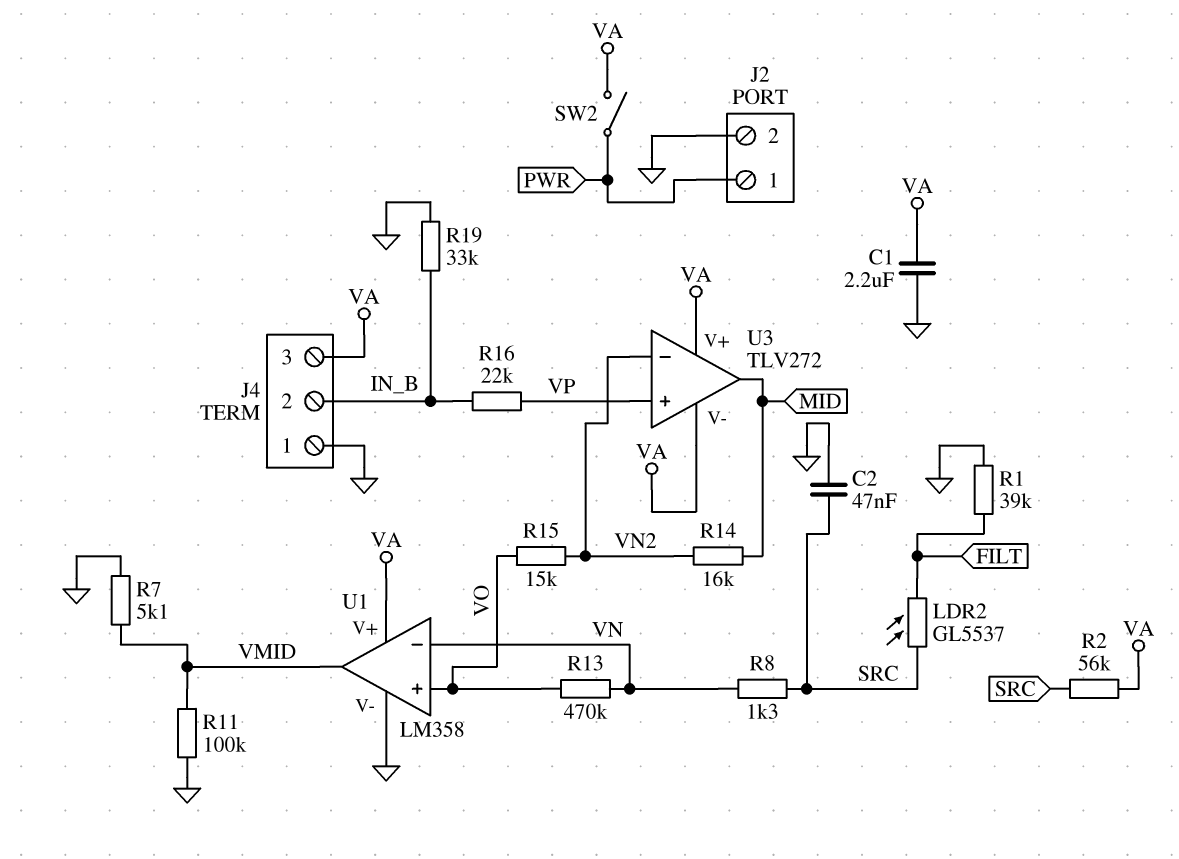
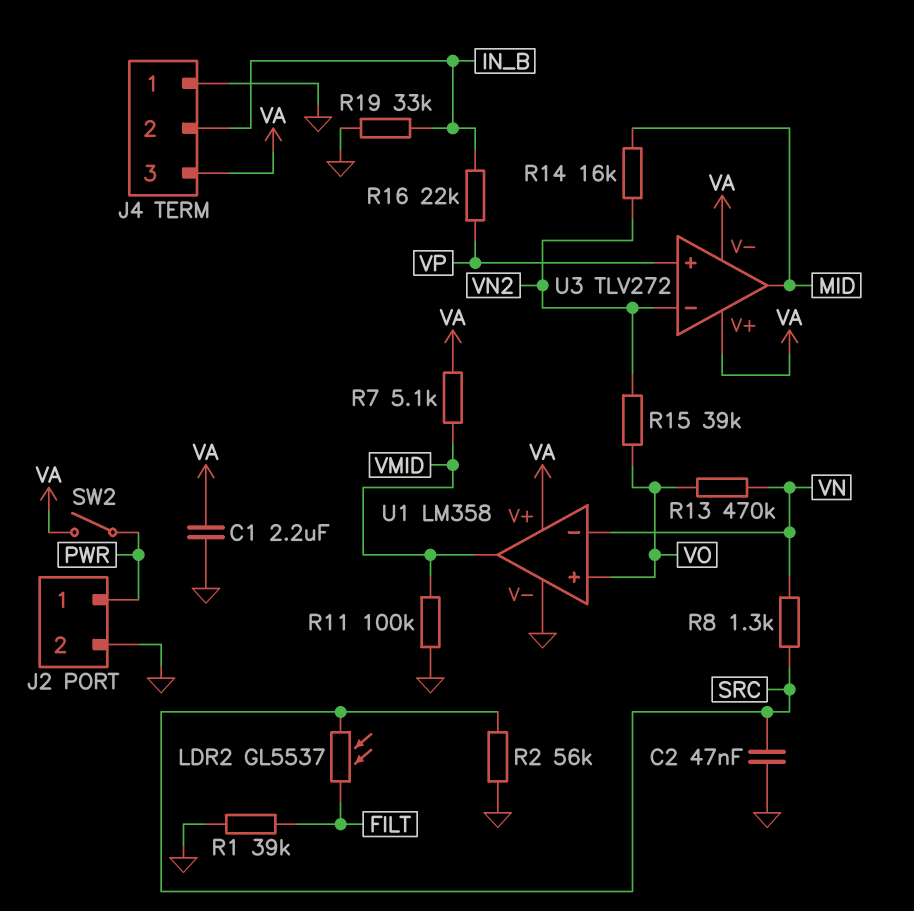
R2: 56k (SRC, VA) -> 56k (GND, SRC)
R7: 5.1k (GND, VMID) -> 5.1k (VA, VMID)
R15: 15k (VN2, VO) -> 39k (VN2, VO)

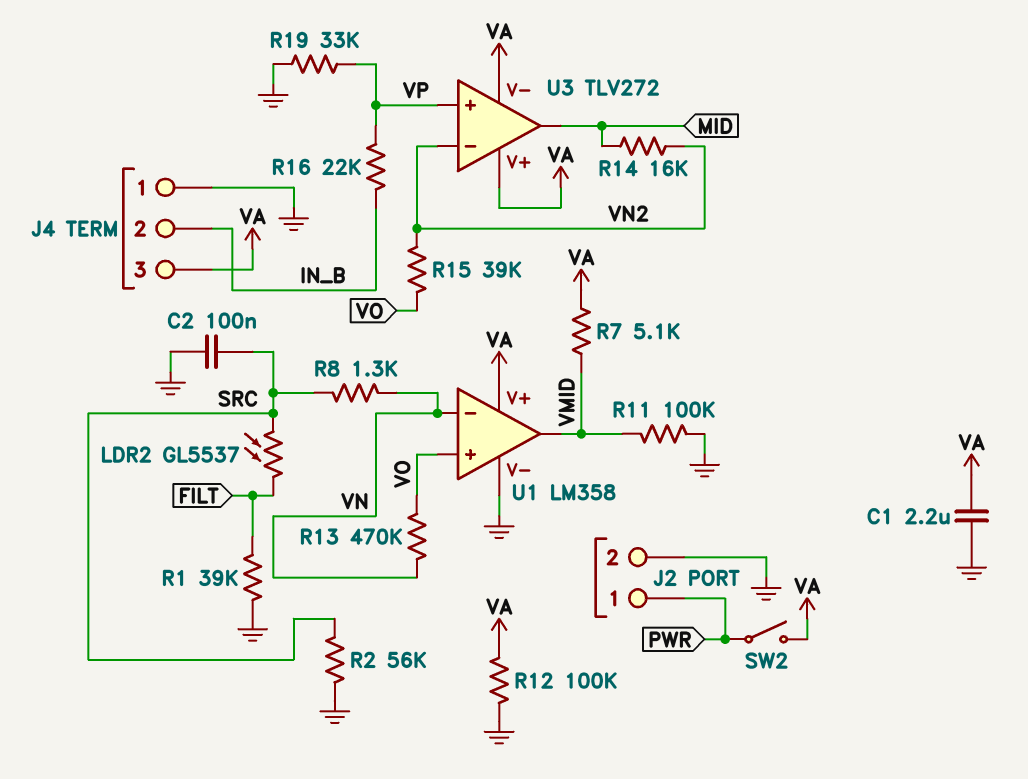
C2: 47nF (GND, SRC) -> 100nF (GND, SRC)
R12: none -> 100k (GND, VA)
R19: 33k (GND, IN_B) -> 33k (GND, VP)

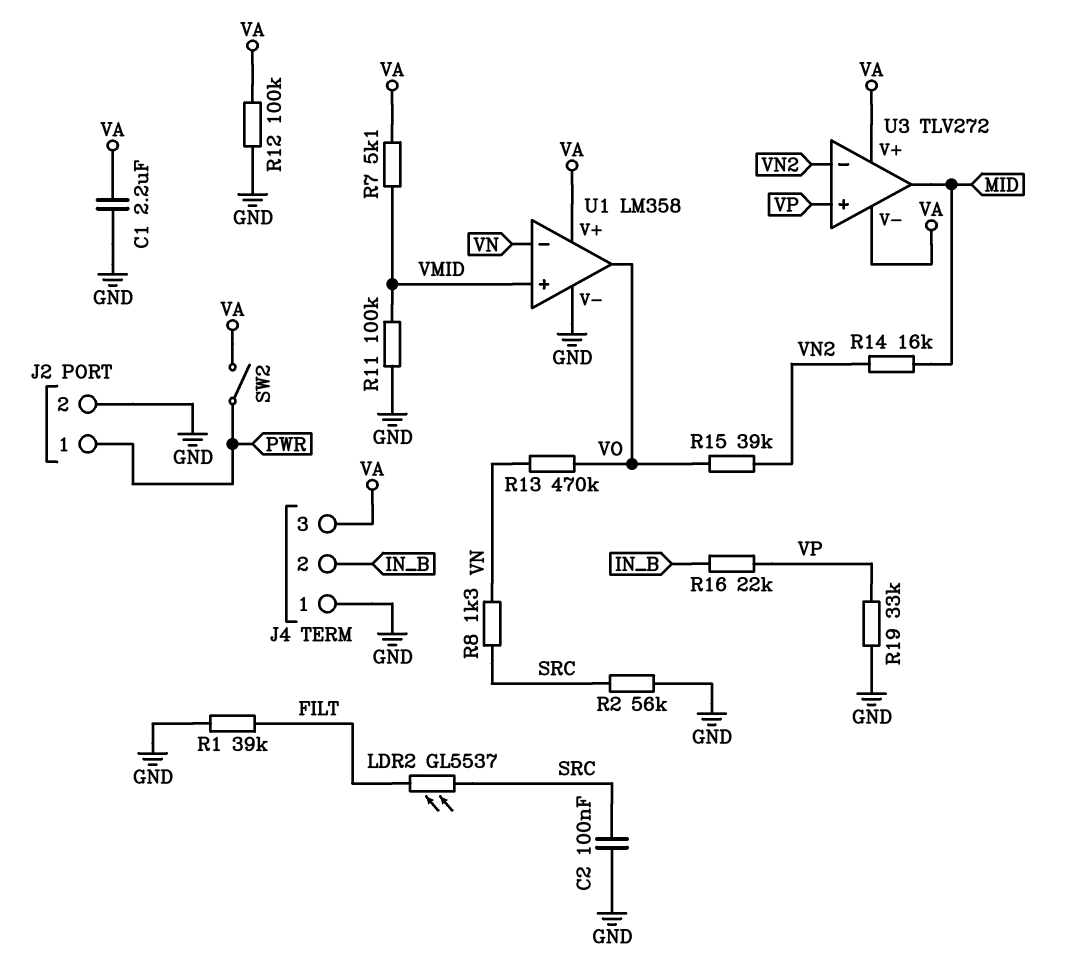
U1 pin in+: VO -> VMID
U1 pin out: VMID -> VO

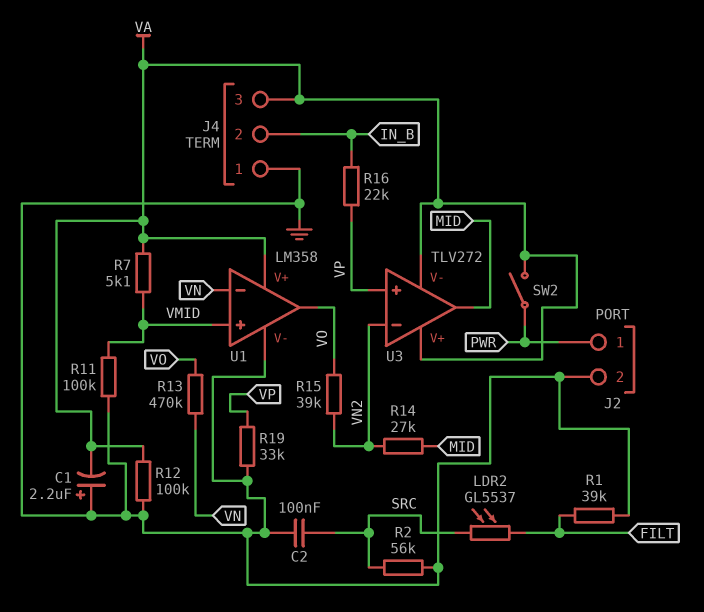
C1: 2.2uF (GND, VA) -> 2.2uF (plus GND, minus VA)
R8: 1.3k (SRC, VN) -> none
R14: 16k (MID, VN2) -> 27k (MID, VN2)

